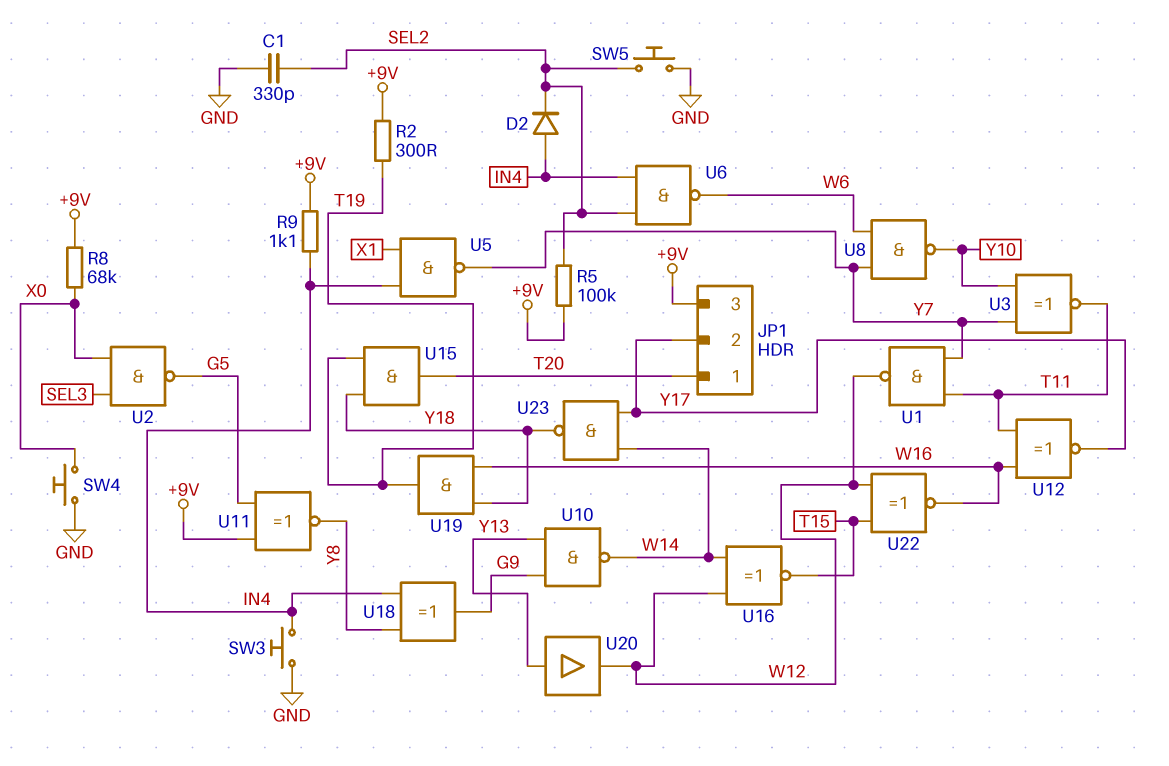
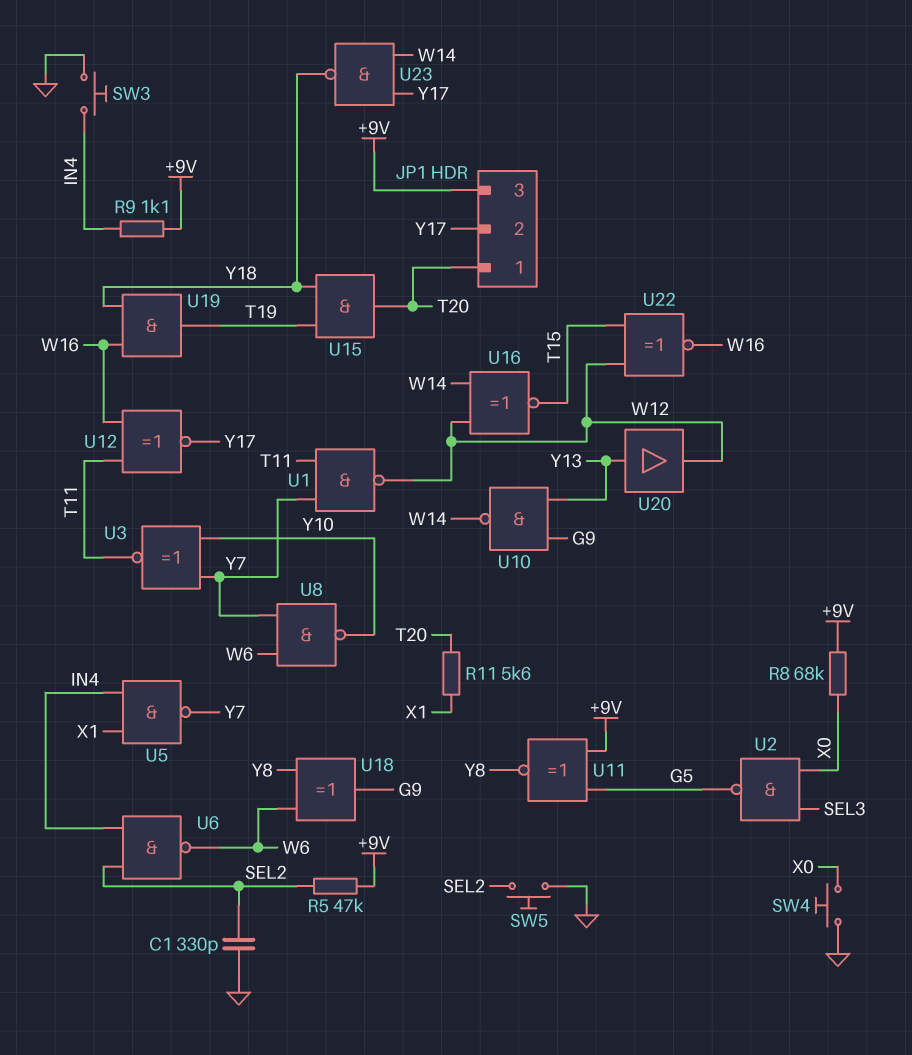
D2: diode (A IN4, K SEL2) -> none
R2: 300 (+9V, T19) -> none
R5: 100k (+9V, SEL2) -> 47k (+9V, SEL2)
R11: none -> 5.6k (T20, X1)
U18: XOR (in IN4, in Y8, out G9) -> XOR (in W6, in Y8, out G9)

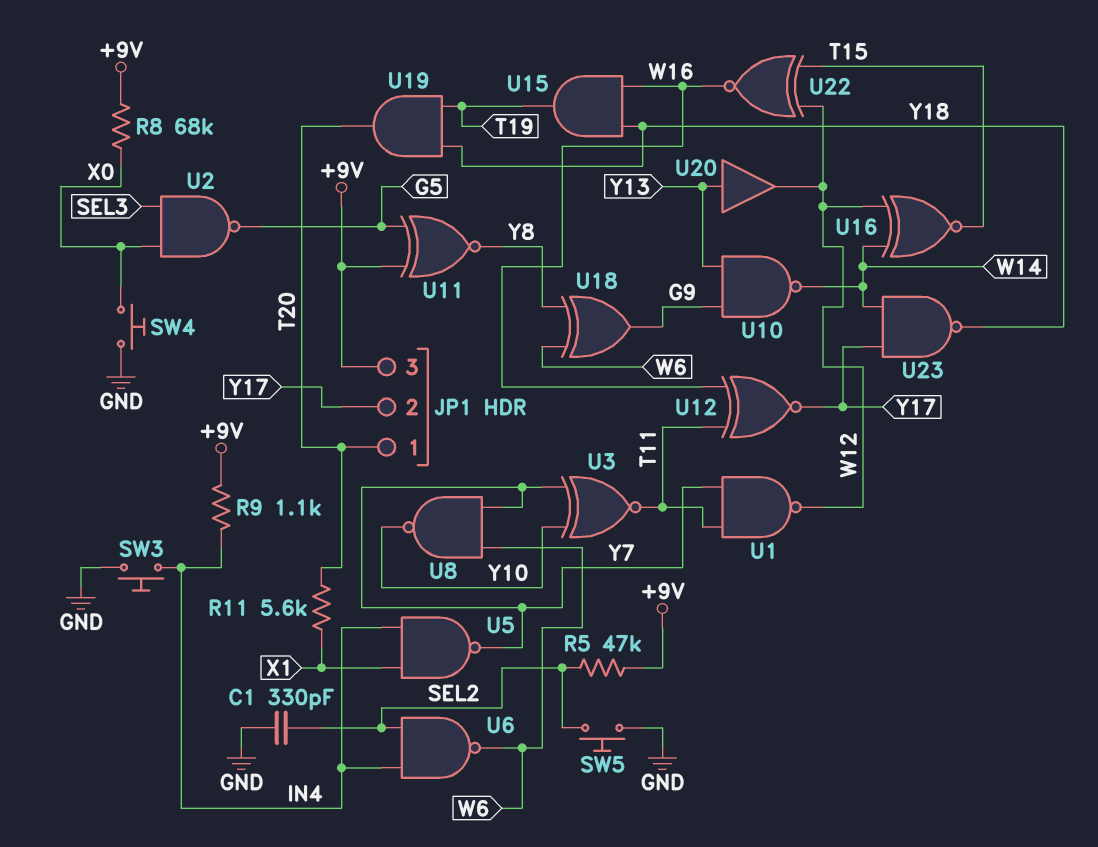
U15: AND (in T19, in Y18, out T20) -> AND (in W16, in Y18, out T19)
U19: AND (in W16, in Y18, out T19) -> AND (in T19, in Y18, out T20)

